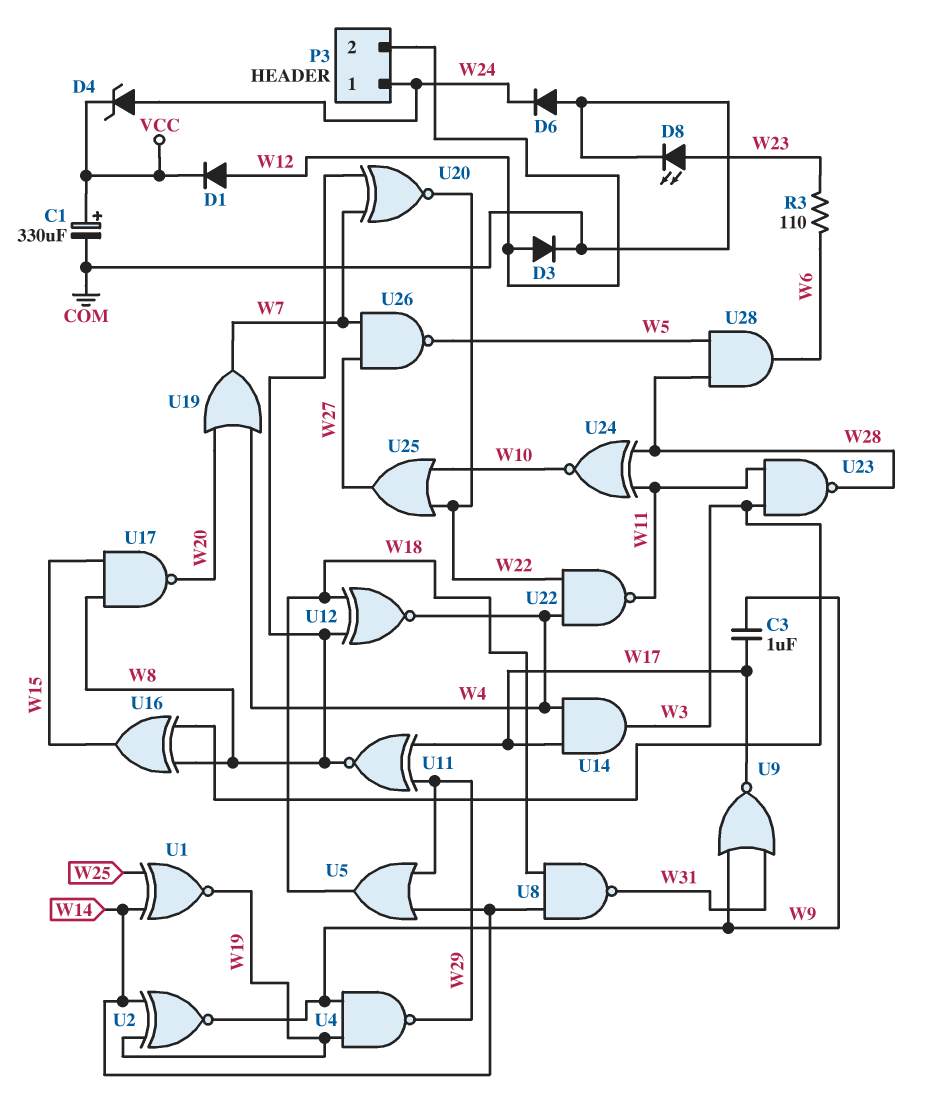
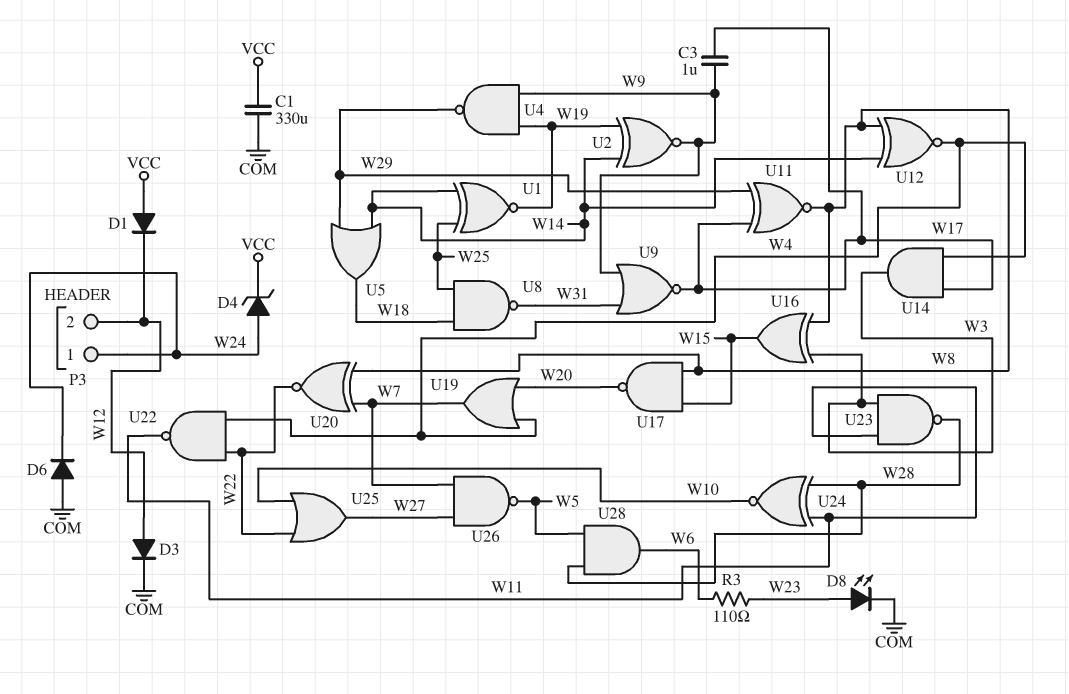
C1: 330uF (plus VCC, minus COM) -> 330uF (COM, VCC)
D1: diode (A W12, K VCC) -> diode (A VCC, K W12)
U8: NAND (in W14, in W18, out W31) -> NAND (in W18, in W25, out W31)
U12: XNOR (in W8, in W18, out W4) -> XNOR (in W8, in W14, out W4)

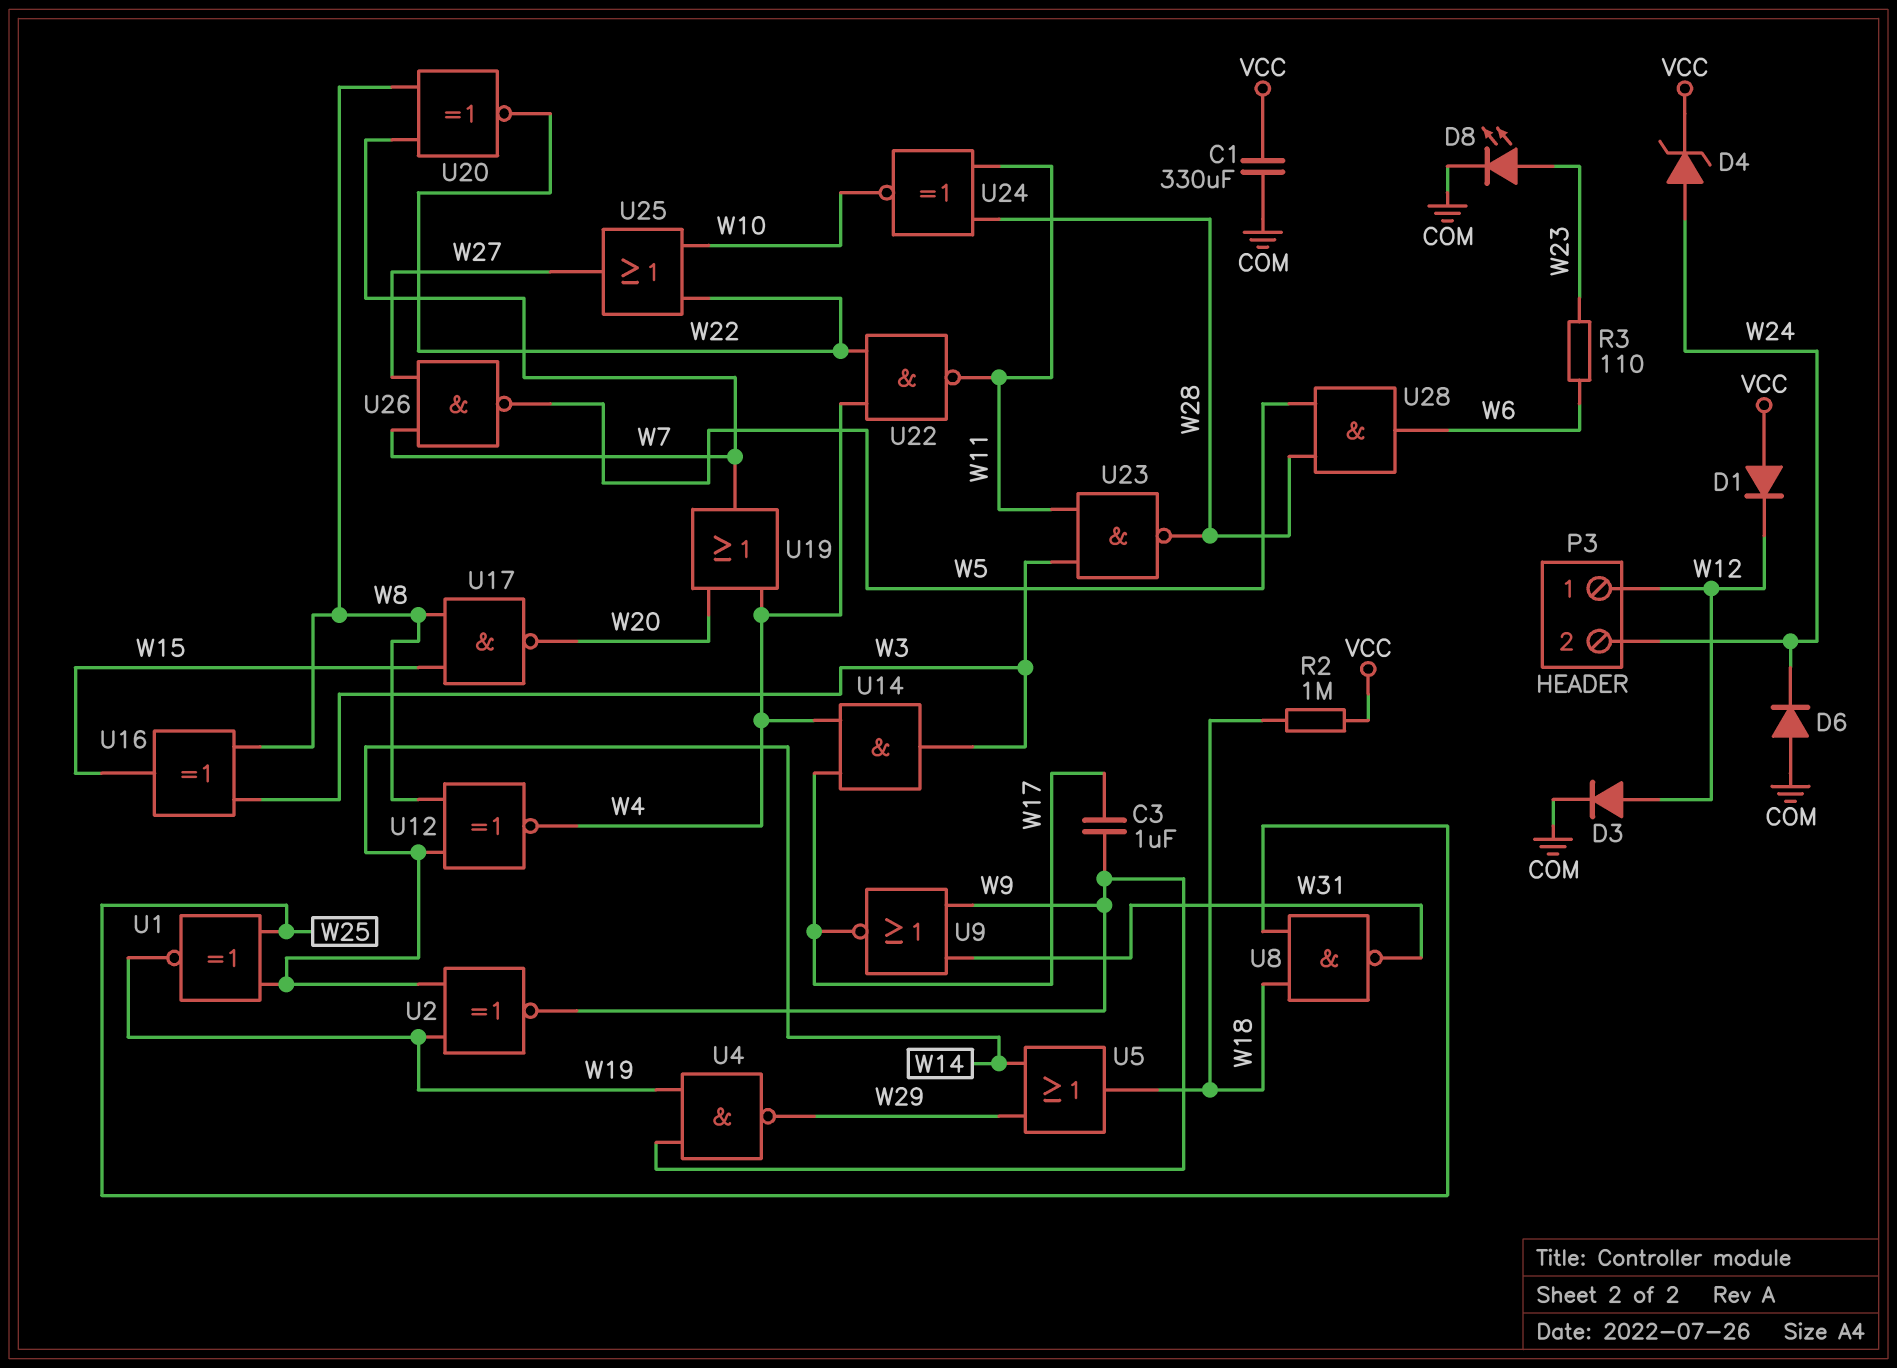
P3 pin 1: W24 -> W12
P3 pin 2: W12 -> W24
R2: none -> 1M (VCC, W18)
U11: XNOR (in W17, in W29, out W8) -> none

